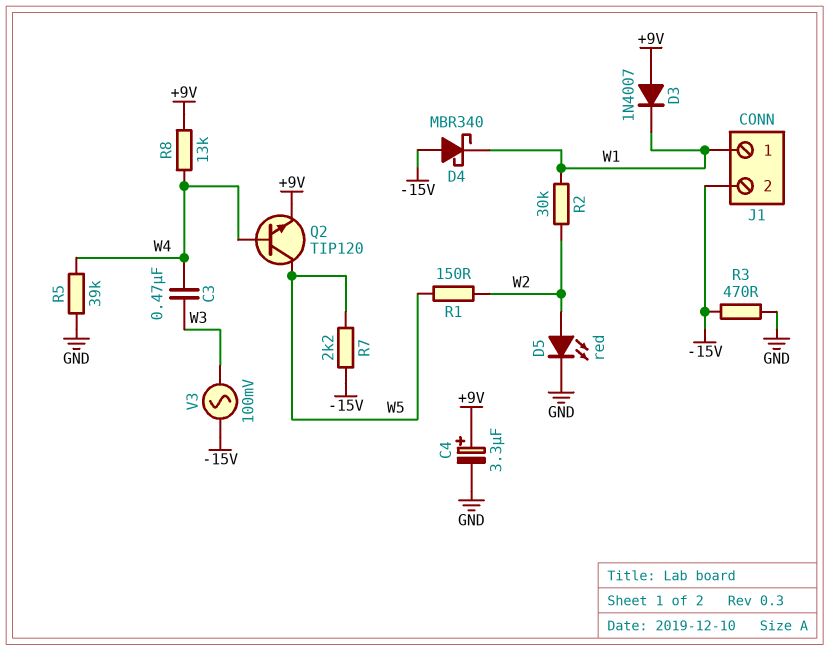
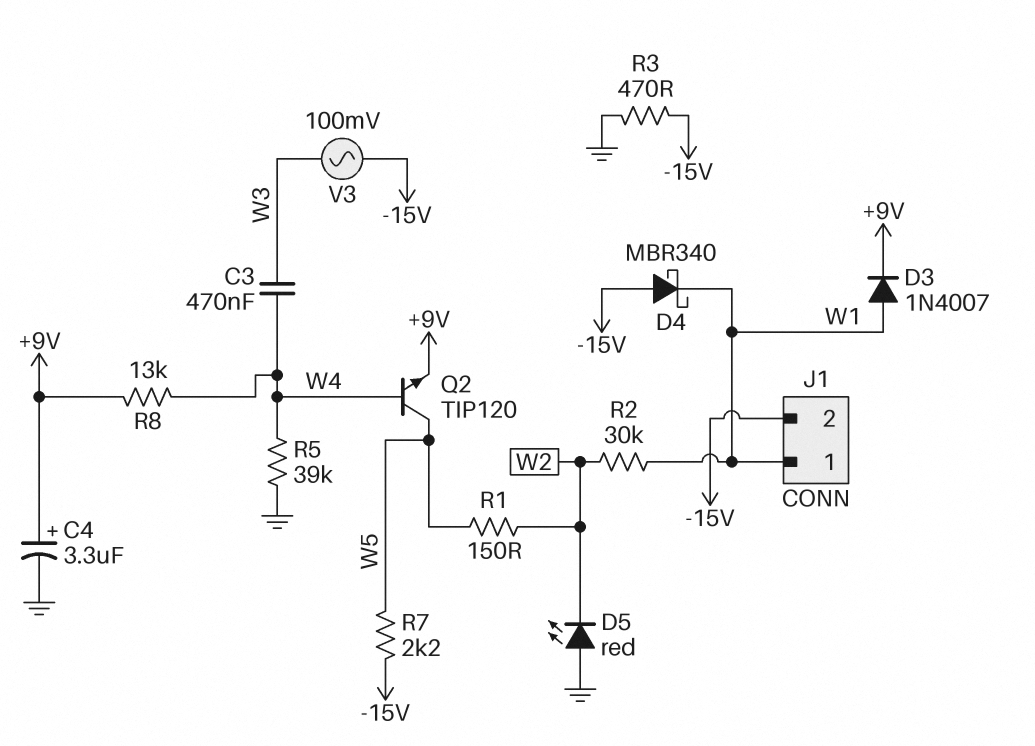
D3: diode 1N4007 (A +9V, K W1) -> diode 1N4007 (A W1, K +9V)
D5: LED red (A W2, K GND) -> LED red (A GND, K W2)

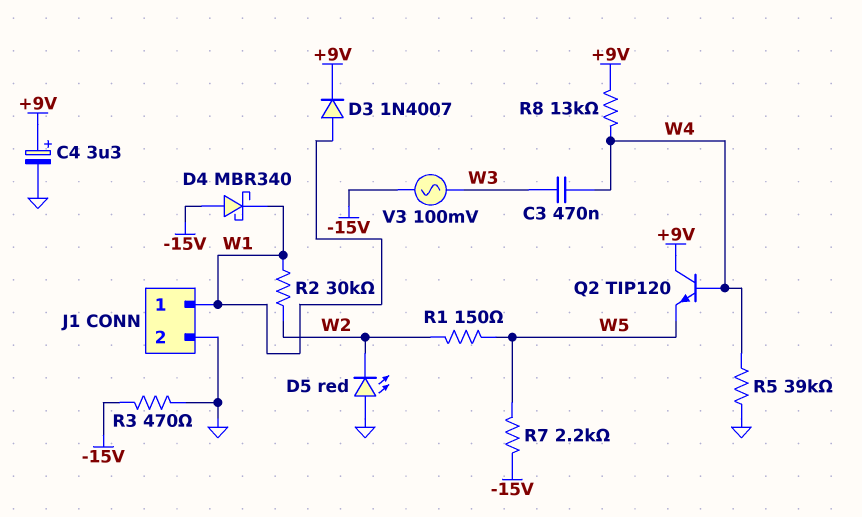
J1 pin 2: -15V -> GND
Q2: NPN TIP120 (B W4, C W5, E +9V) -> NPN TIP120 (B W4, C +9V, E W5)

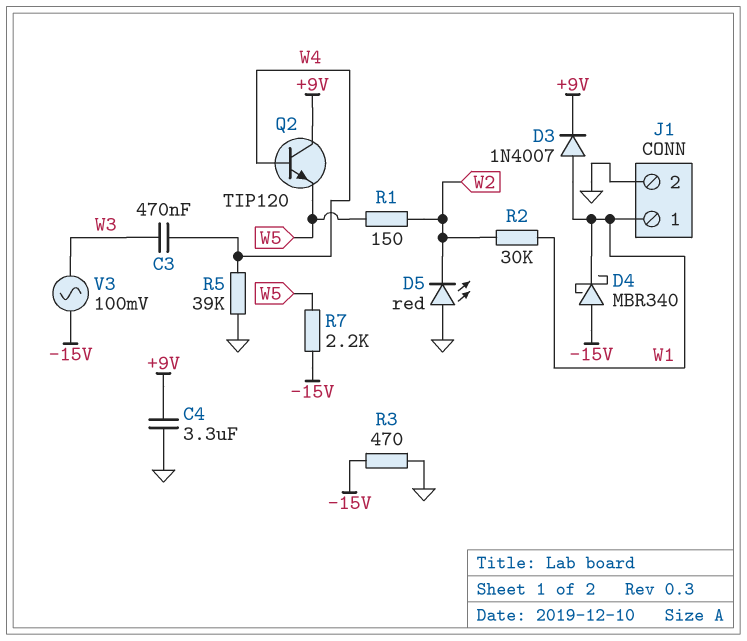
C4: 3.3uF (plus +9V, minus GND) -> 3.3uF (+9V, GND)
R8: 13k (+9V, W4) -> none

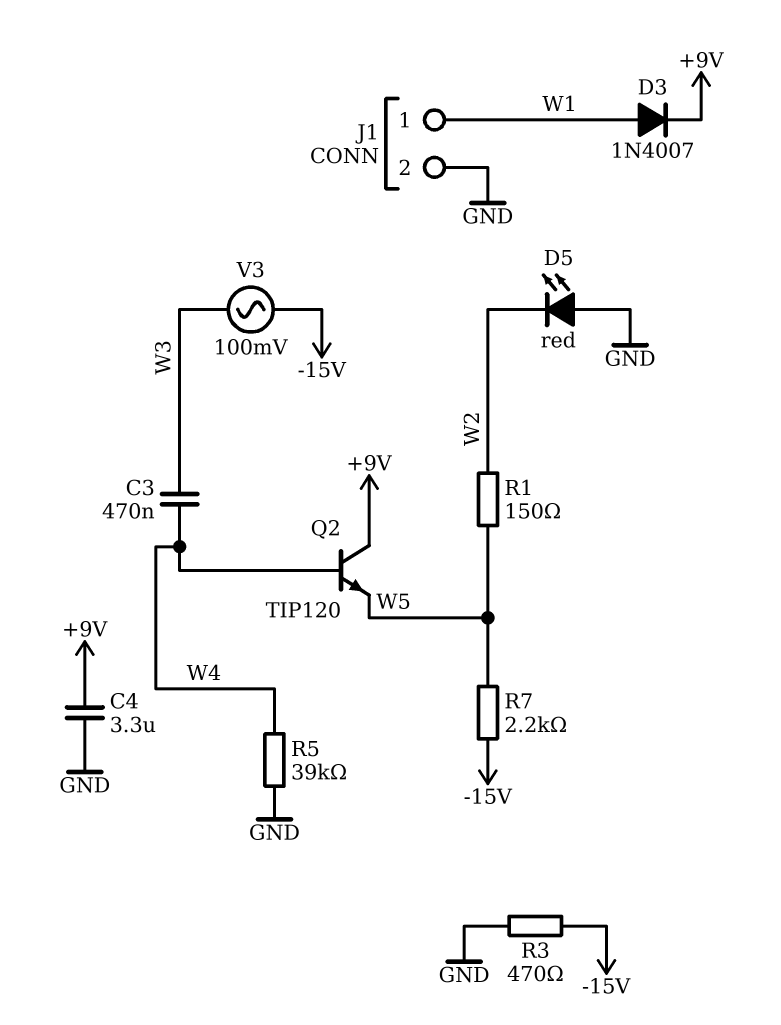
D4: schottky MBR340 (A -15V, K W1) -> none
R2: 30k (W1, W2) -> none

